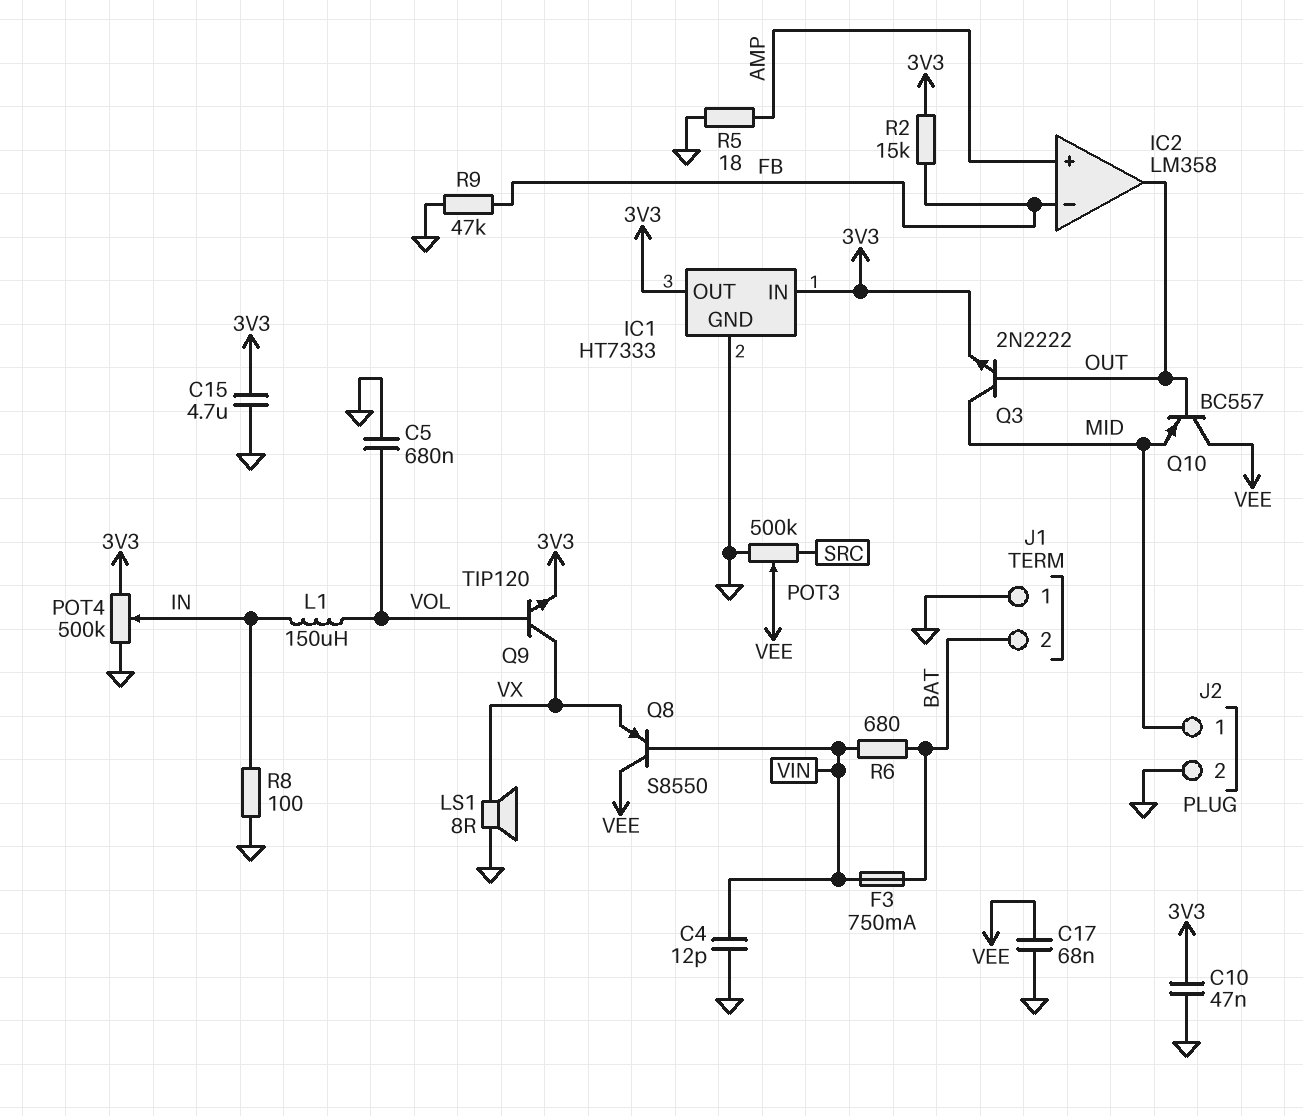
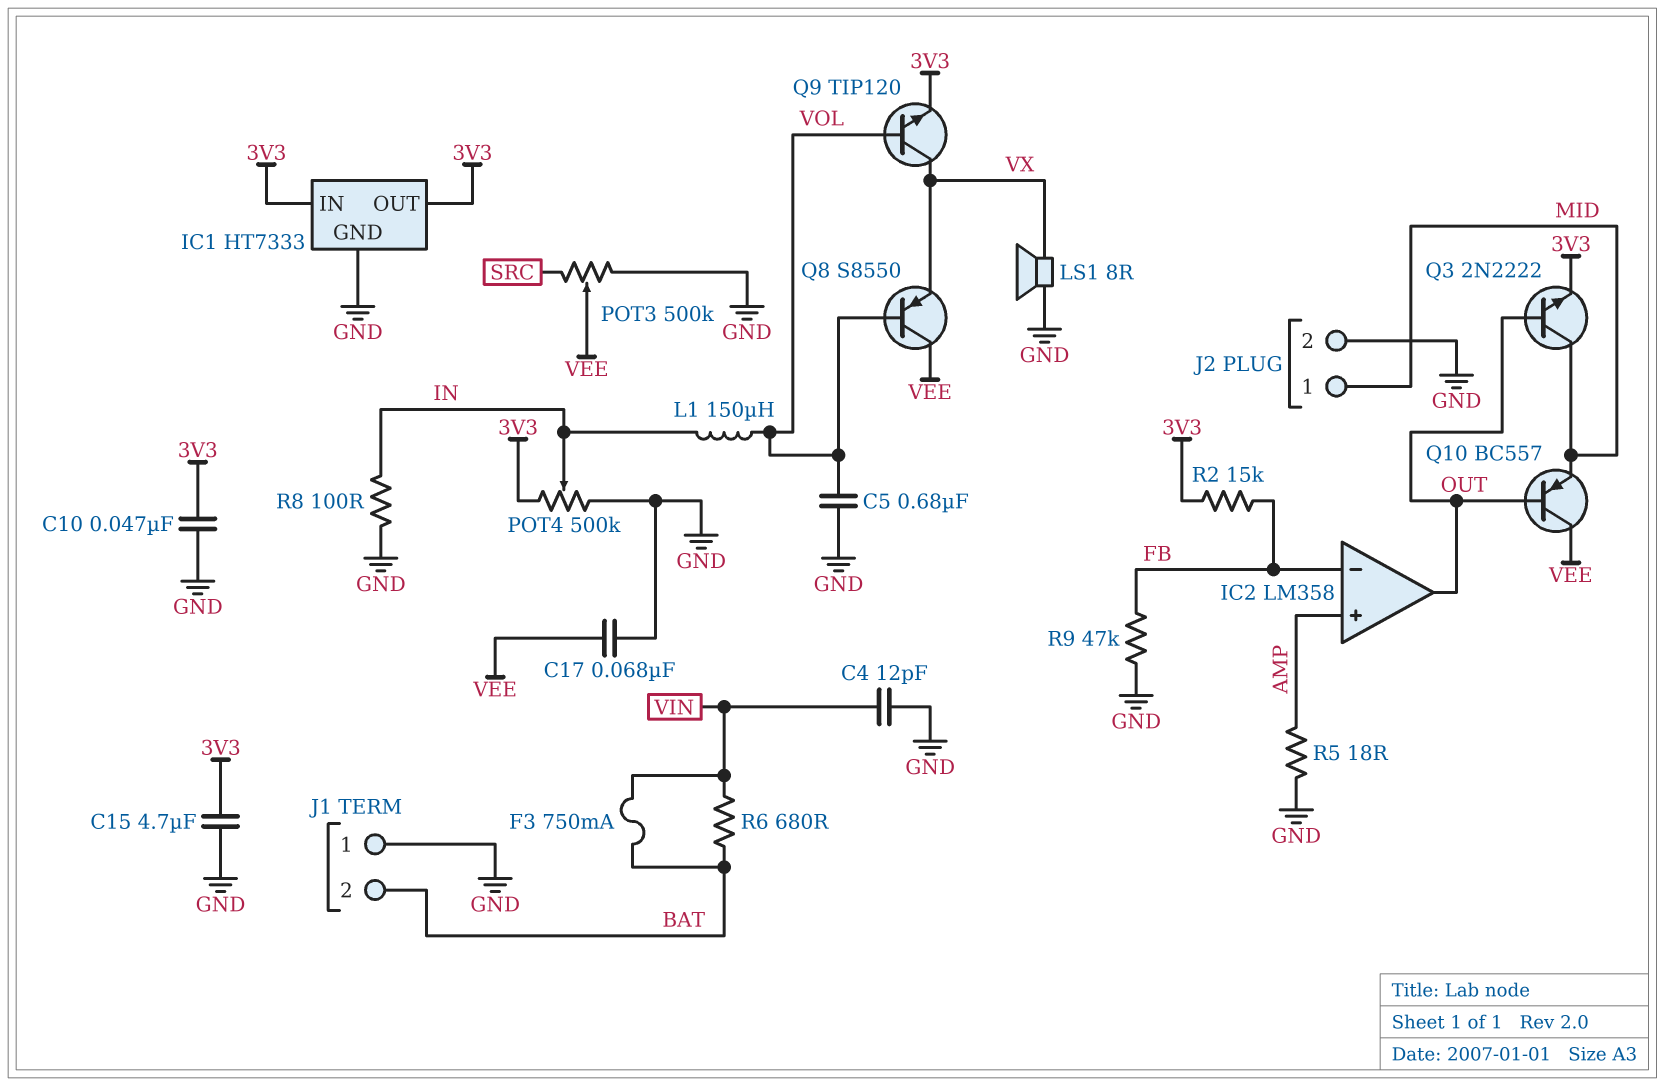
Q8: PNP S8550 (B VIN, C VEE, E VX) -> PNP S8550 (B VOL, C VEE, E VX)

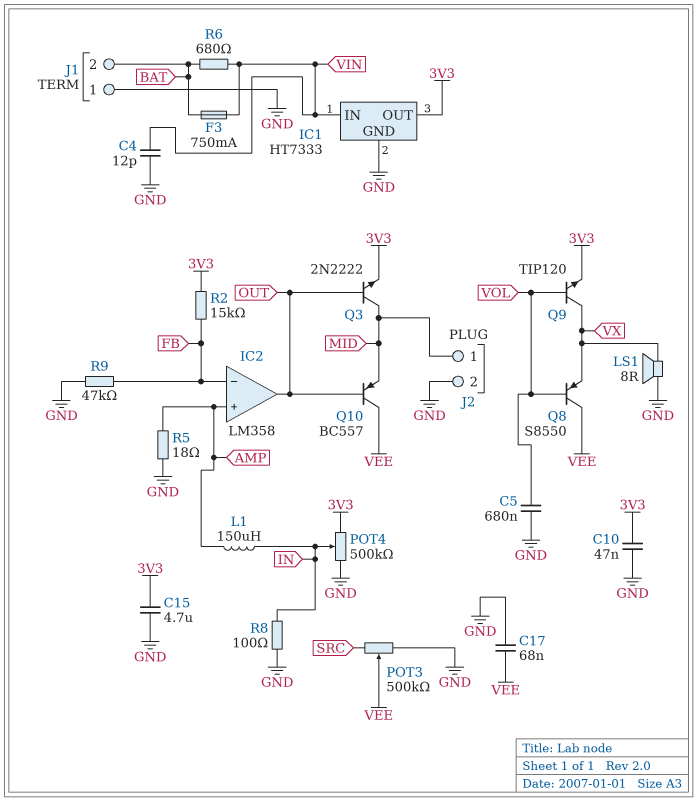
IC1 pin IN: 3V3 -> VIN
L1: 150uH (IN, VOL) -> 150uH (AMP, IN)

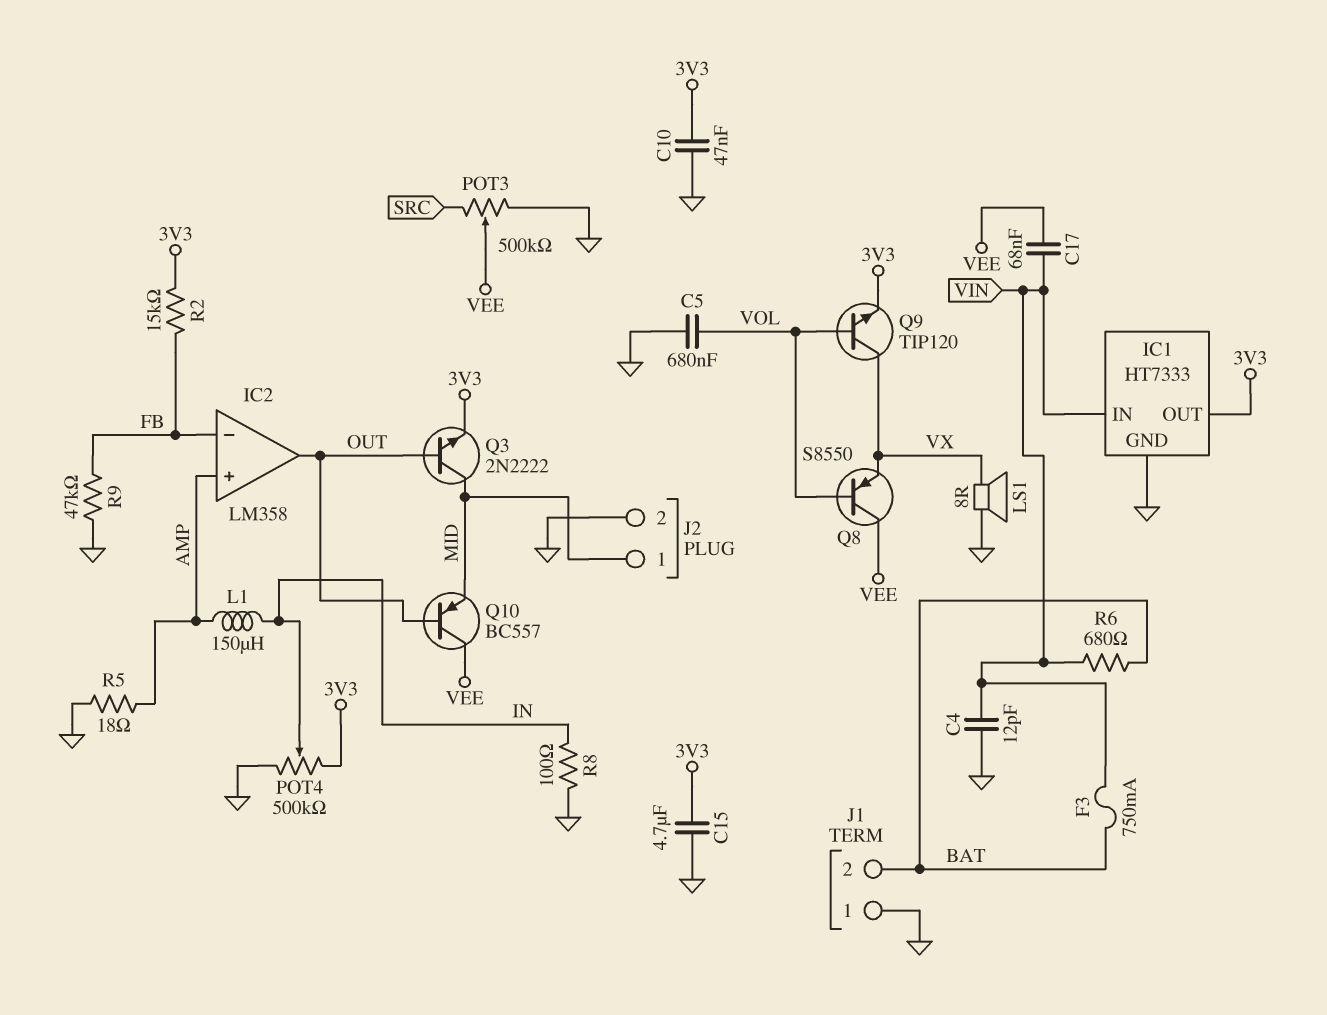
C17: 68nF (GND, VEE) -> 68nF (VEE, VIN)

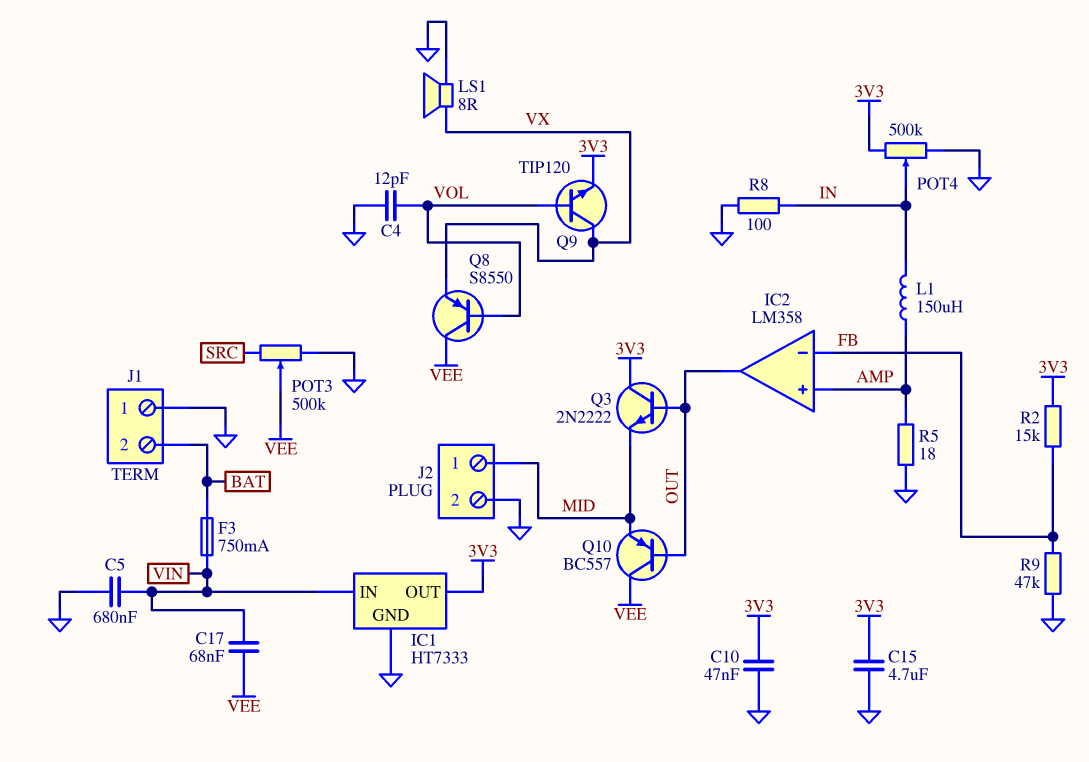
C4: 12pF (GND, VIN) -> 12pF (GND, VOL)
C5: 680nF (GND, VOL) -> 680nF (GND, VIN)
Q3: NPN 2N2222 (B OUT, C MID, E 3V3) -> NPN 2N2222 (B OUT, C 3V3, E MID)
R6: 680 (BAT, VIN) -> none

